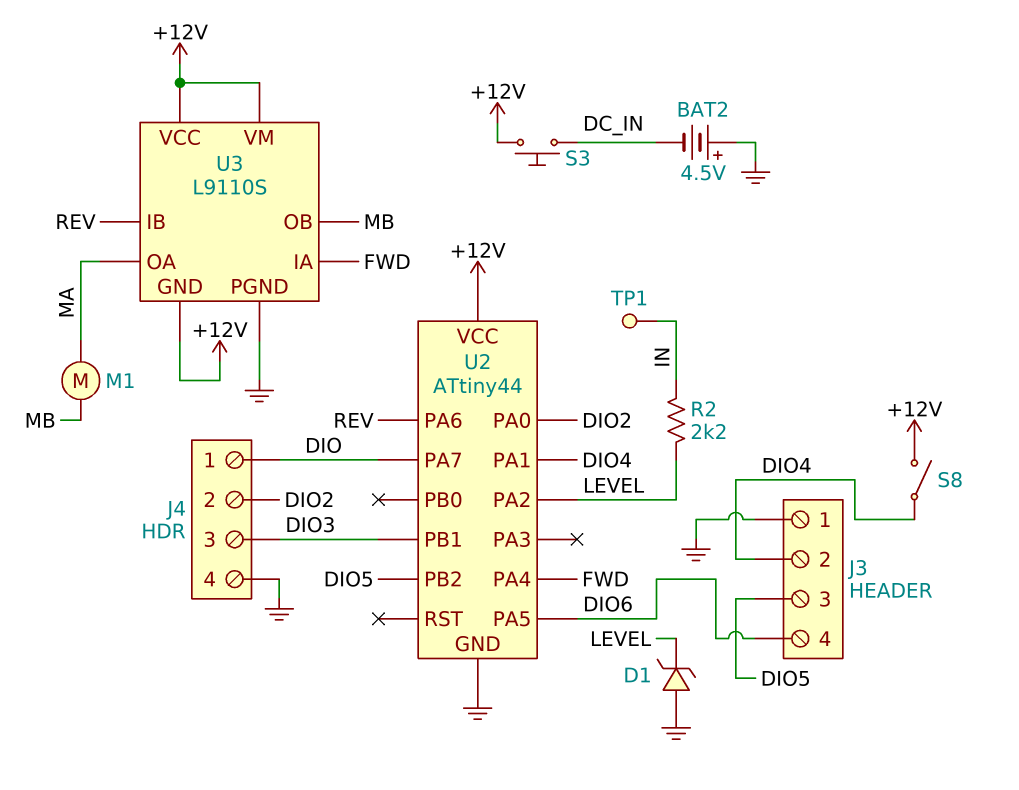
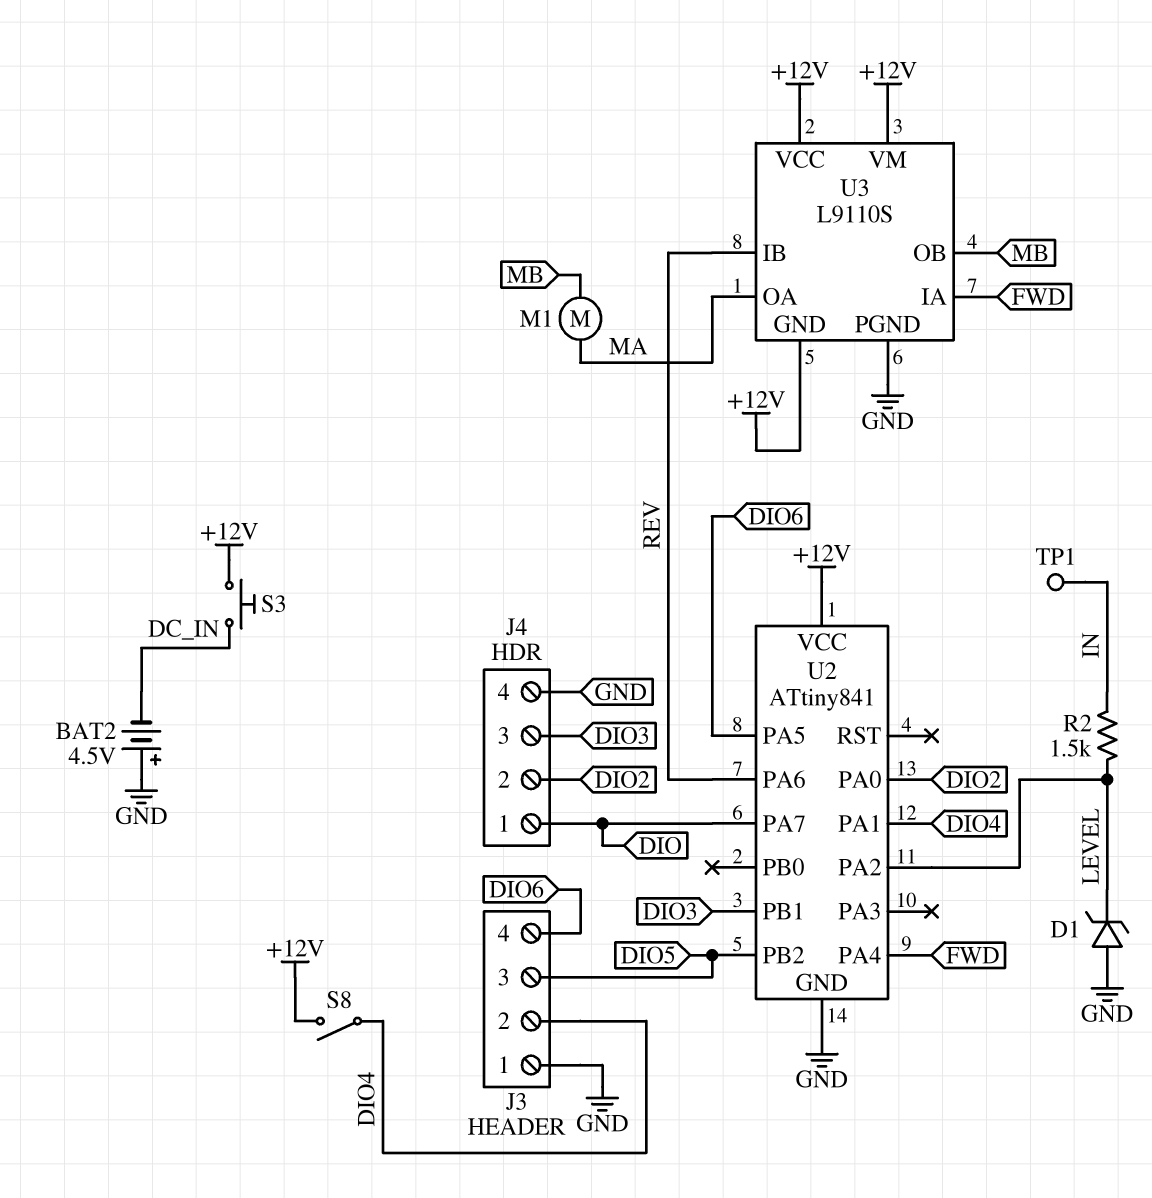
R2: 2.2k (IN, LEVEL) -> 1.5k (IN, LEVEL)
U2: ATtiny44 -> ATtiny841

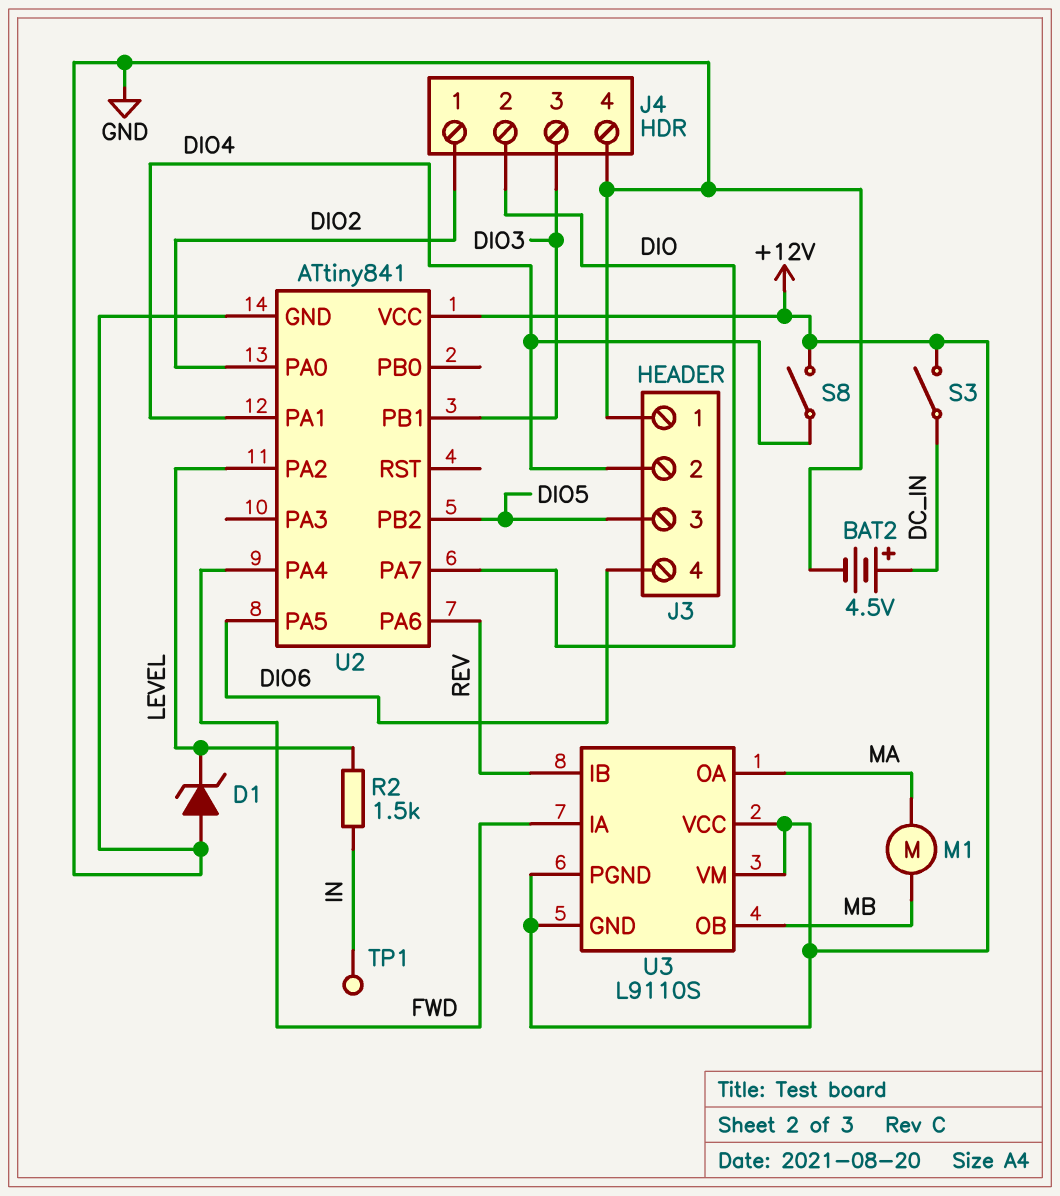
BAT2: 4.5V (plus GND, minus DC_IN) -> 4.5V (plus DC_IN, minus GND)
J4 pin 1: DIO -> DIO2
J4 pin 2: DIO2 -> DIO
S3: button (+12V, DC_IN) -> switch (+12V, DC_IN)
U3 pin PGND: GND -> +12V

